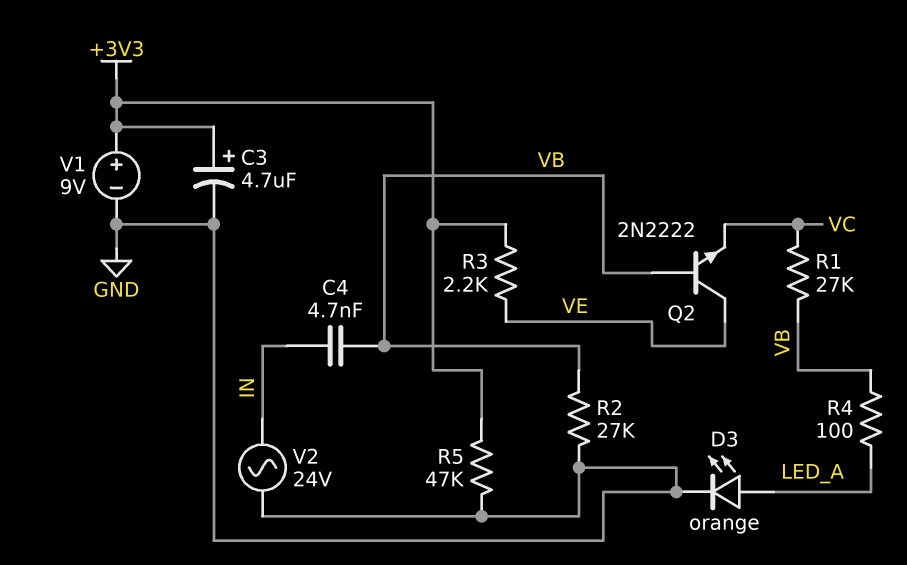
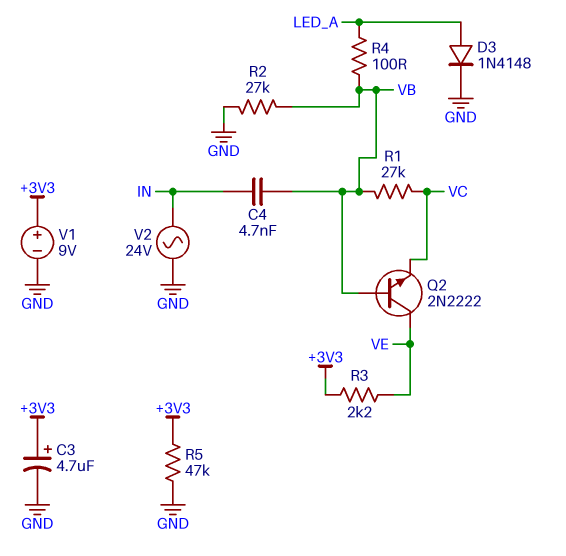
D3: LED orange (A LED_A, K GND) -> diode 1N4148 (A LED_A, K GND)

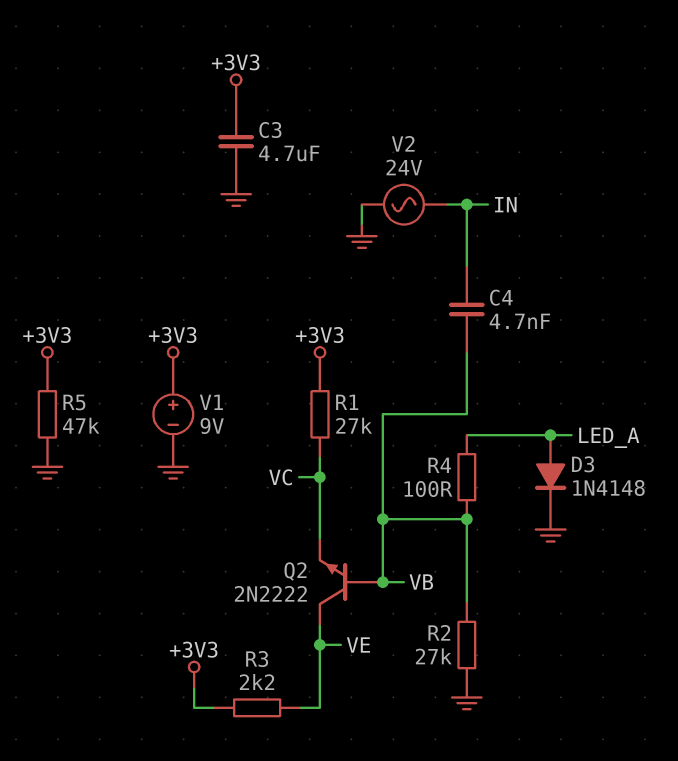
C3: 4.7uF (plus +3V3, minus GND) -> 4.7uF (+3V3, GND)
R1: 27k (VB, VC) -> 27k (+3V3, VC)

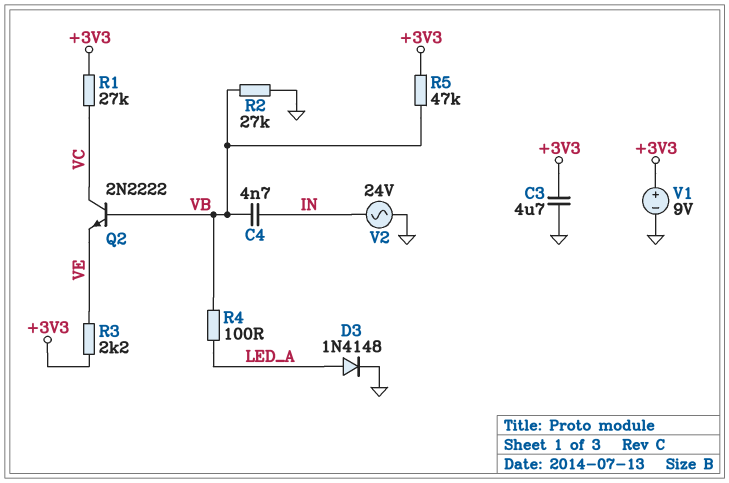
Q2: NPN 2N2222 (B VB, C VE, E VC) -> NPN 2N2222 (B VB, C VC, E VE)
R5: 47k (+3V3, GND) -> 47k (+3V3, VB)

